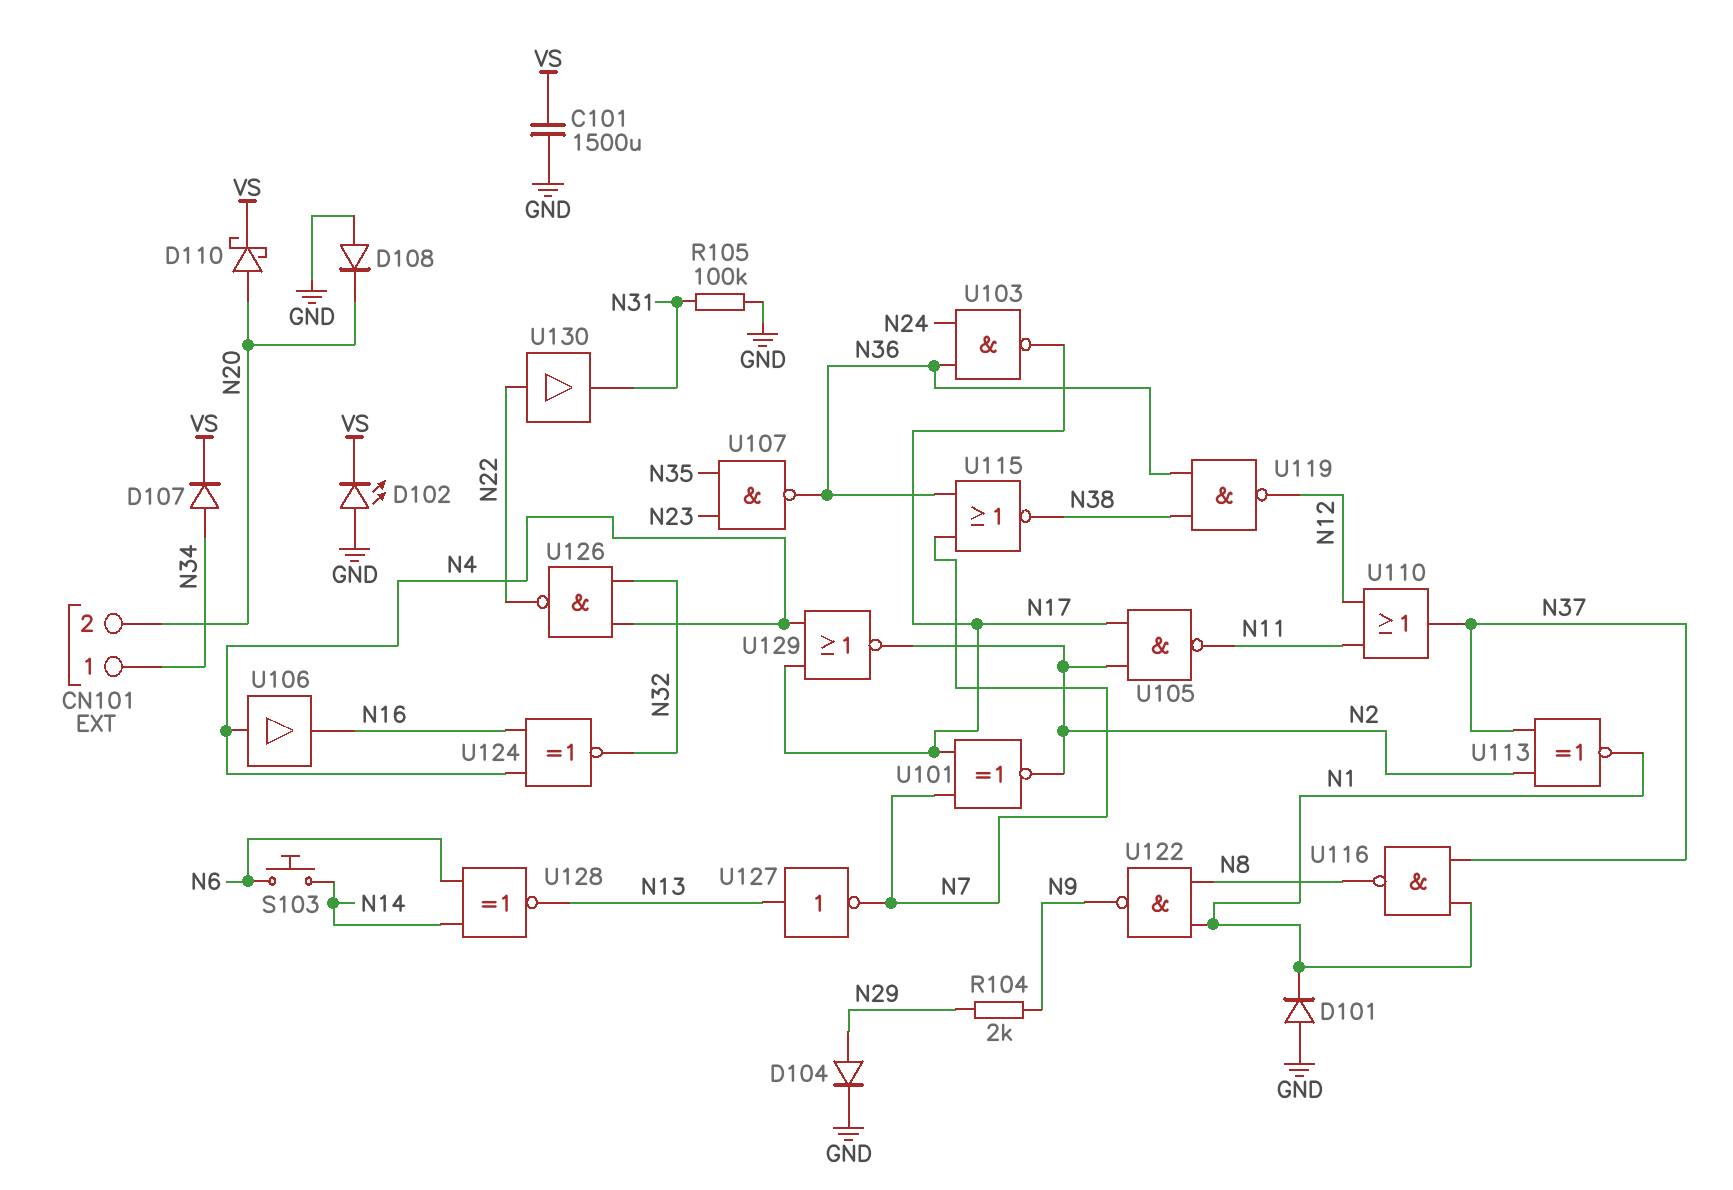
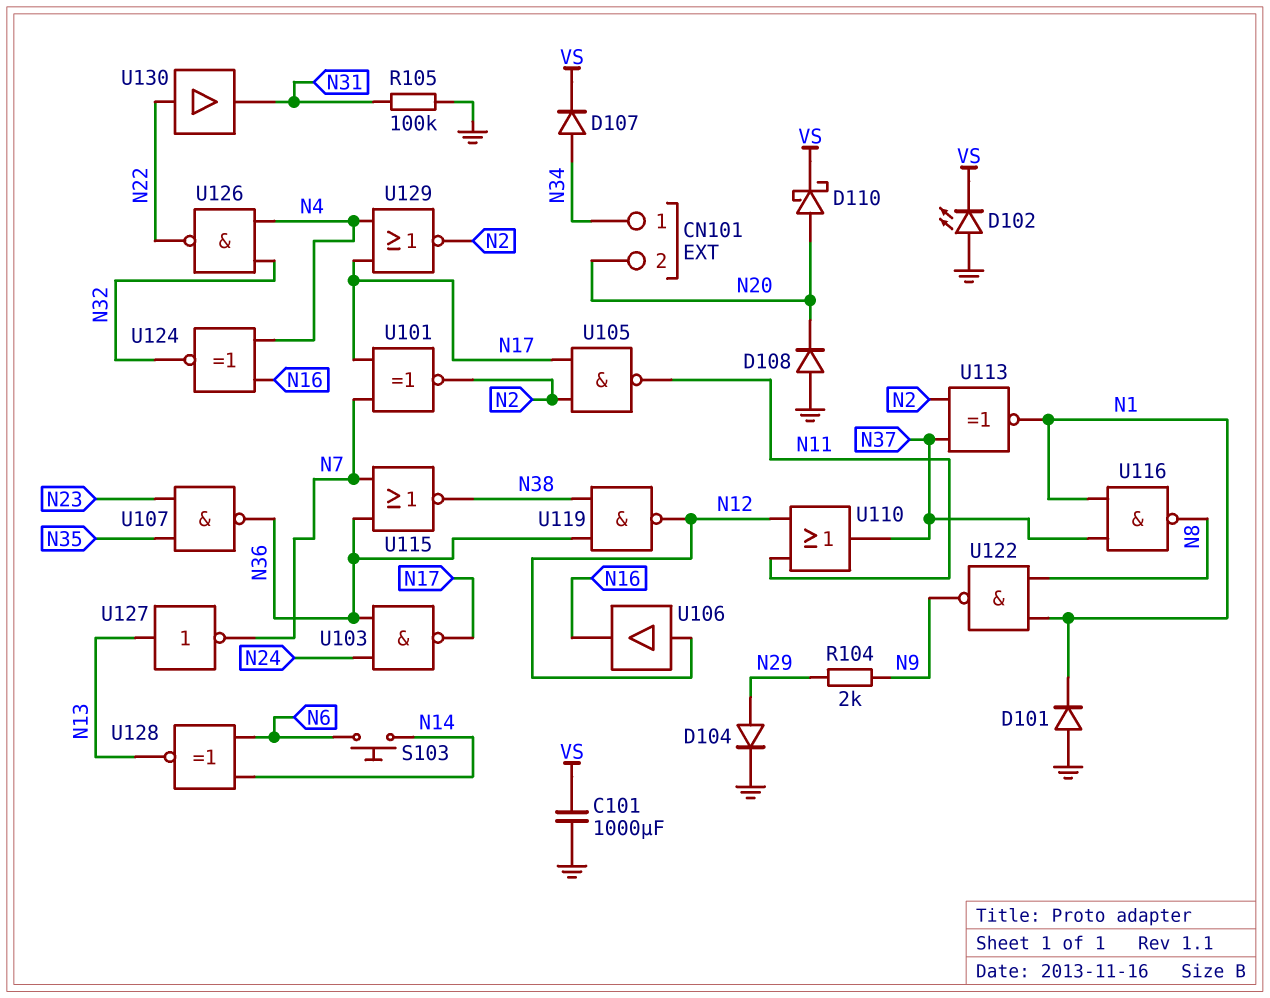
C101: 1500uF (GND, VS) -> 1000uF (GND, VS)
U106: buffer (in N4, out N16) -> buffer (in N12, out N16)

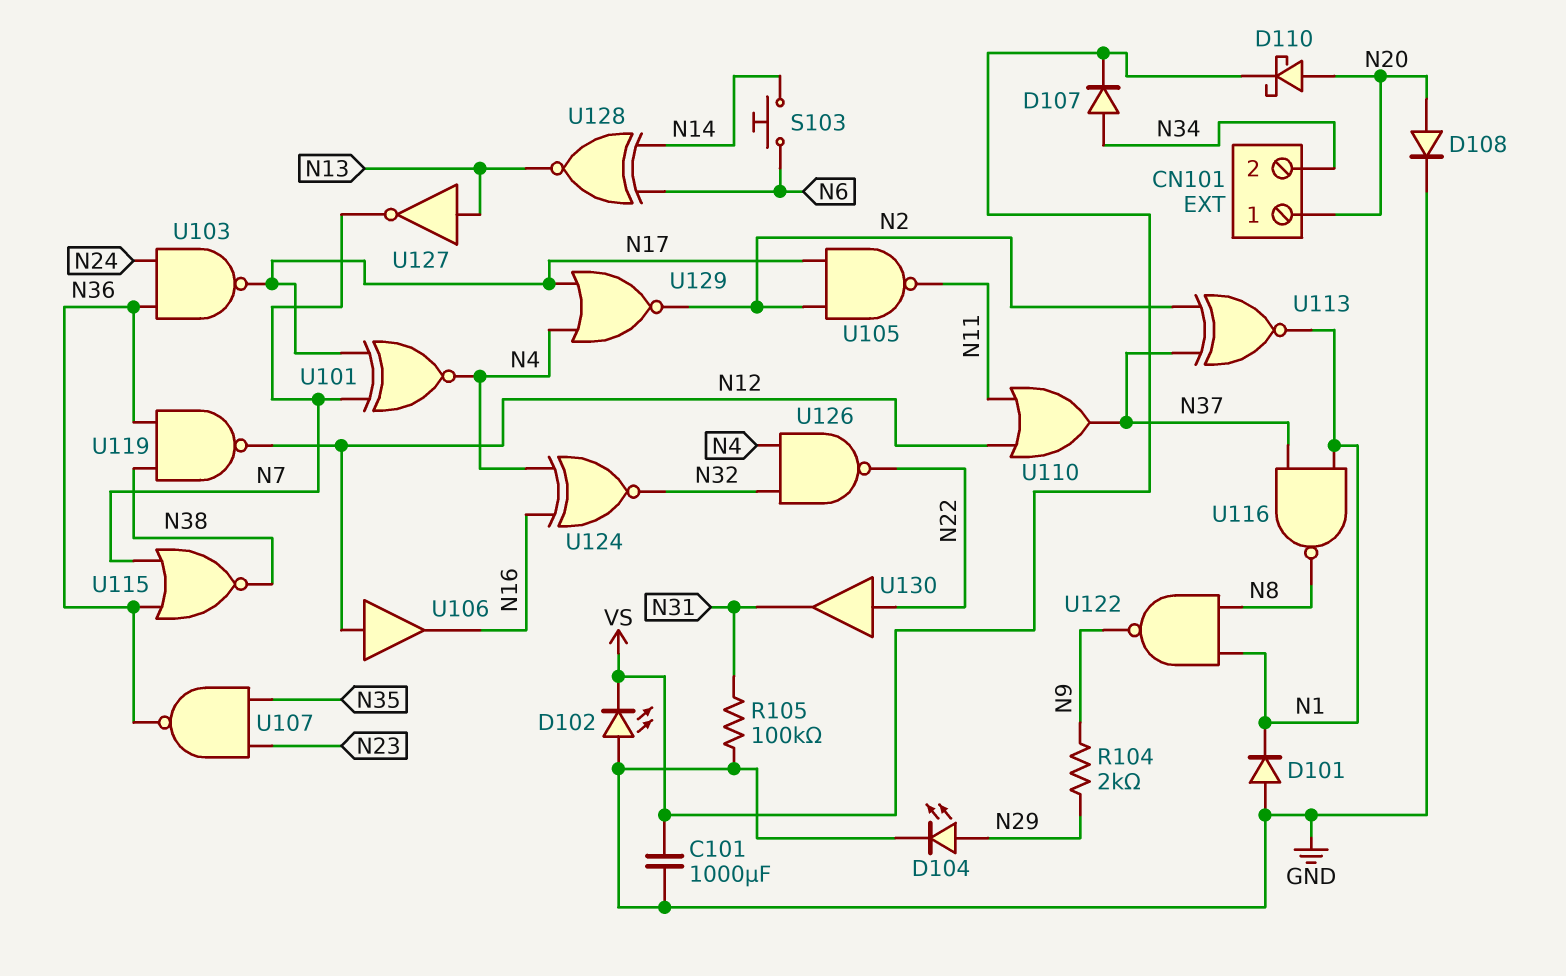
CN101 pin 1: N34 -> N20
CN101 pin 2: N20 -> N34
D104: diode (A N29, K GND) -> LED (A N29, K GND)
D108: diode (A GND, K N20) -> diode (A N20, K GND)
U101: XNOR (in N7, in N17, out N2) -> XNOR (in N7, in N17, out N4)

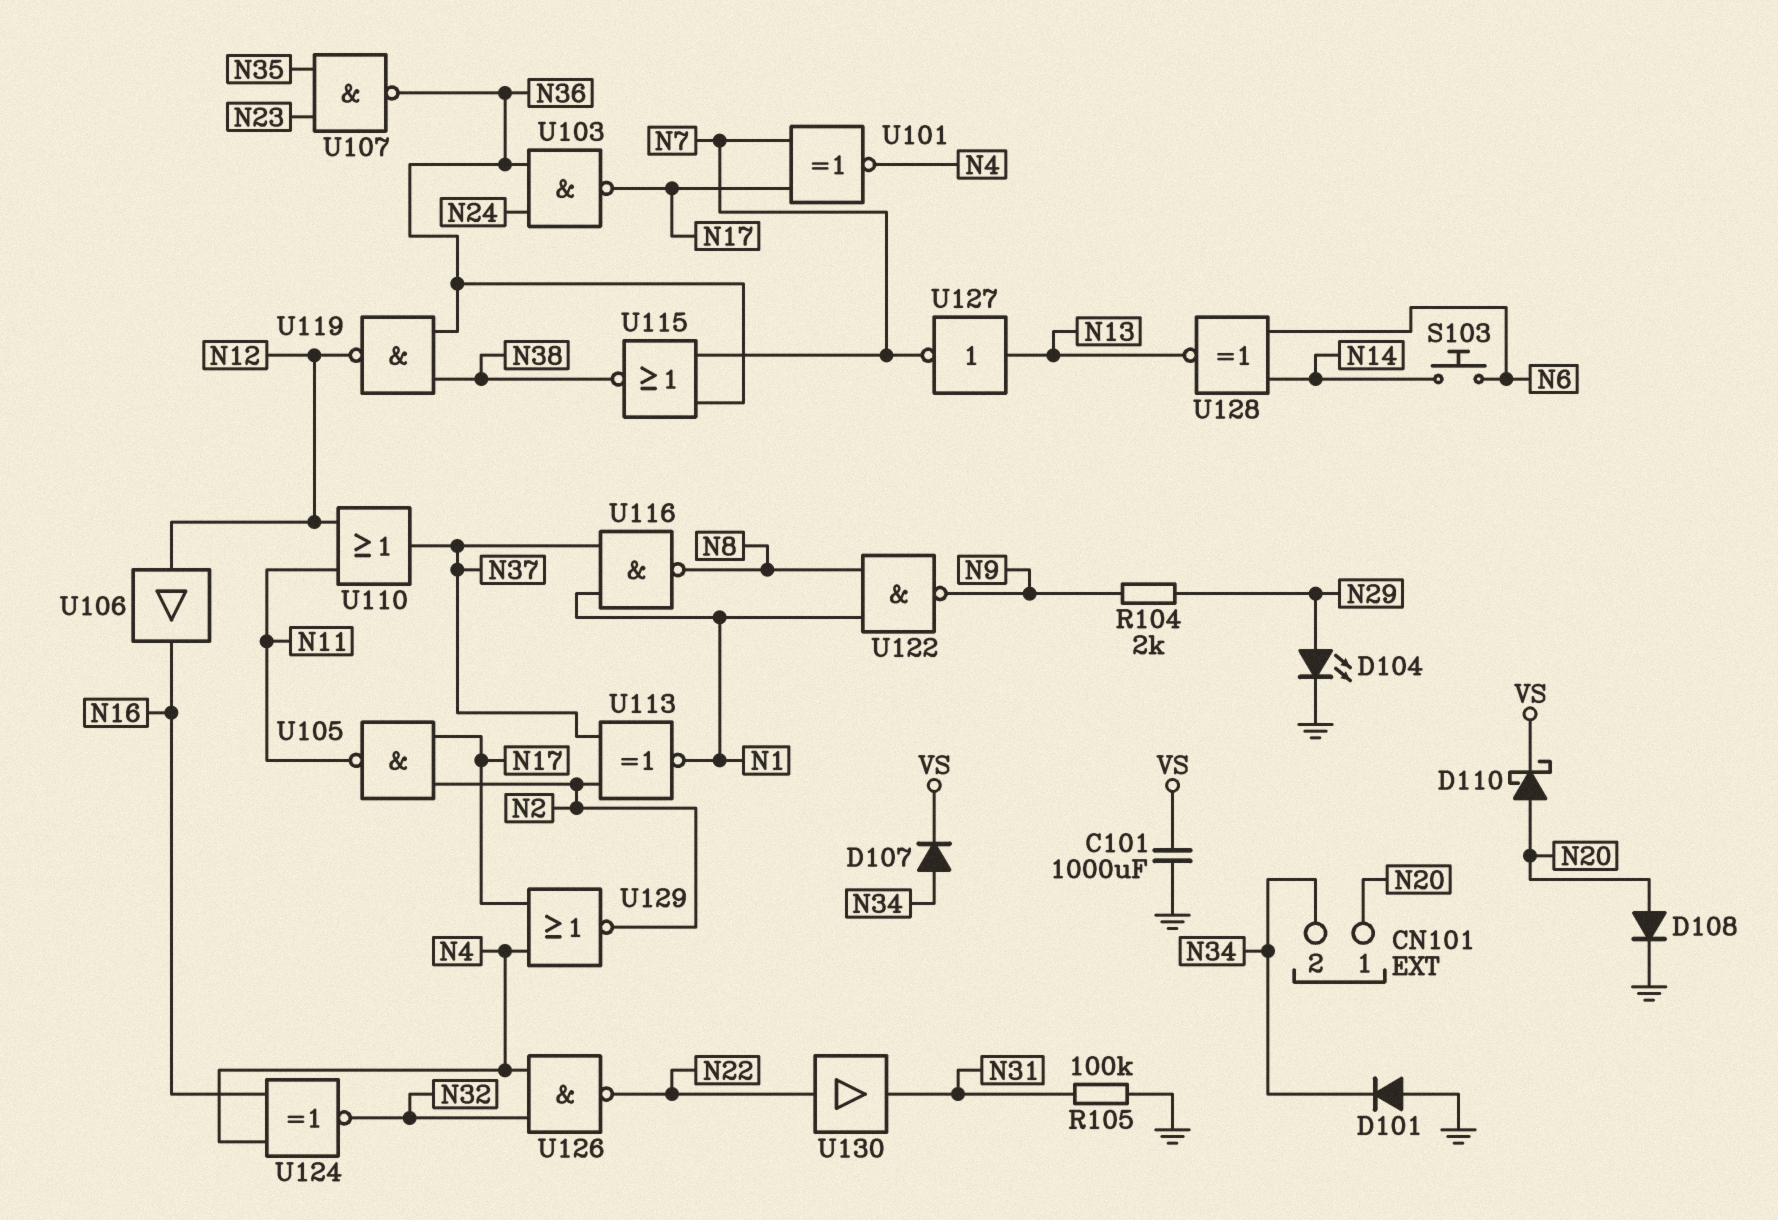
D101: diode (A GND, K N1) -> diode (A GND, K N34)
D102: LED (A GND, K VS) -> none

